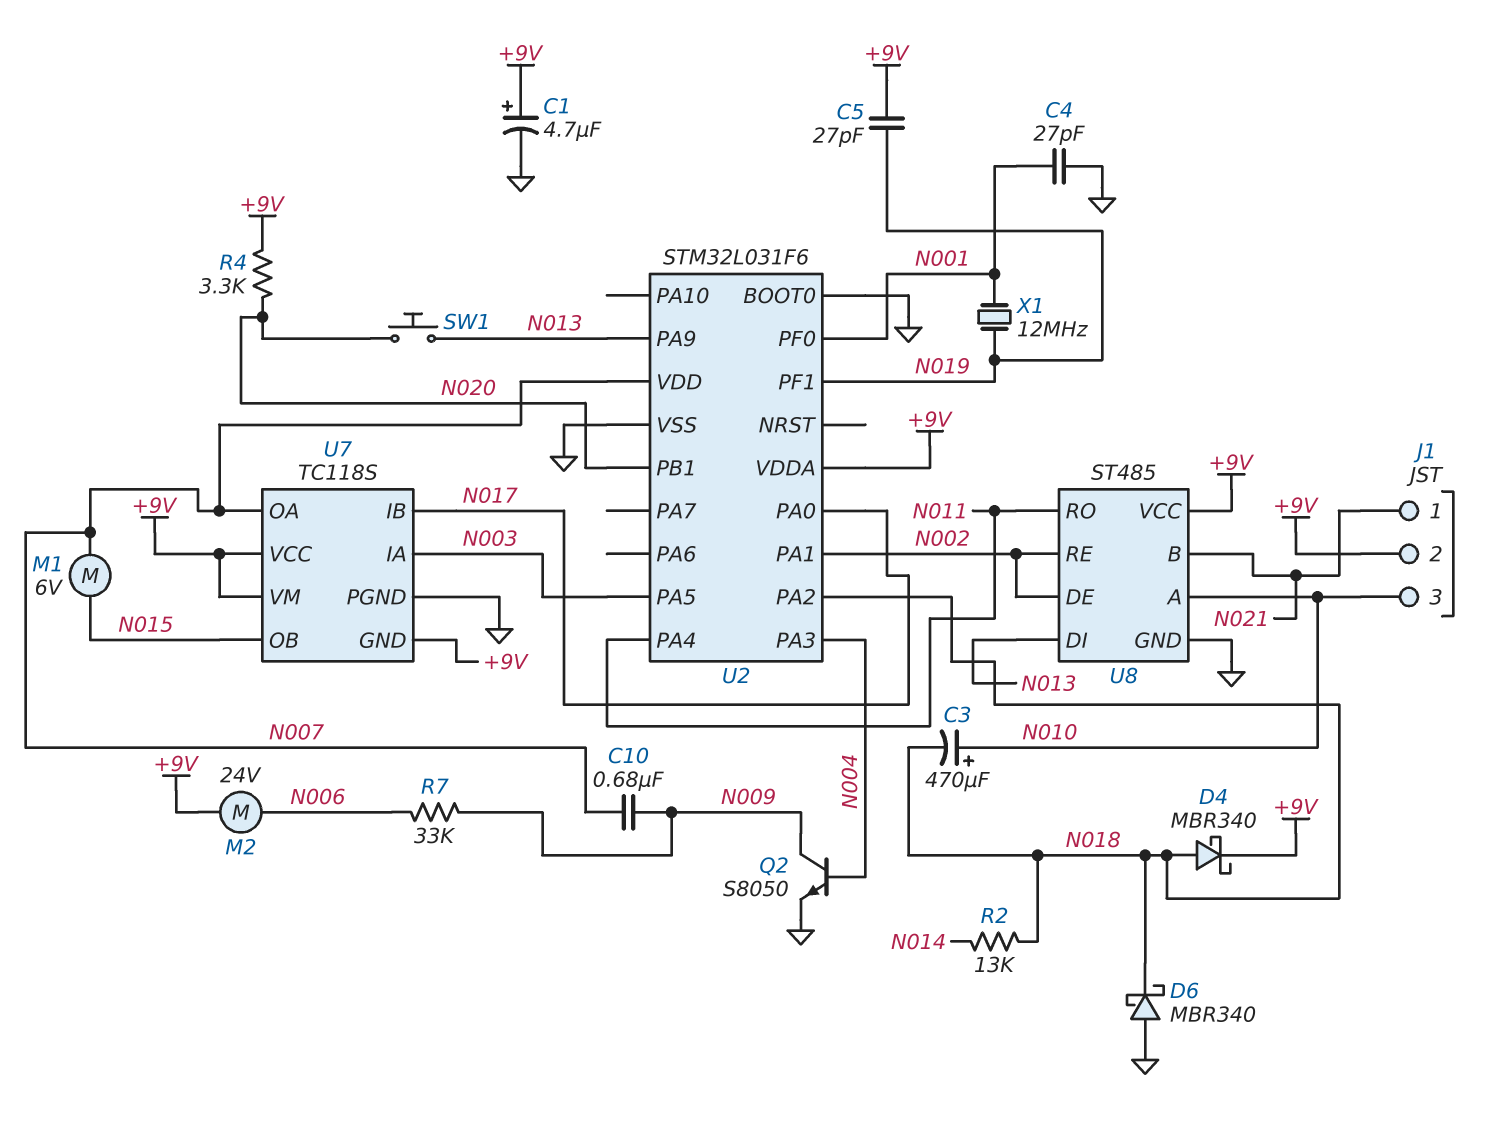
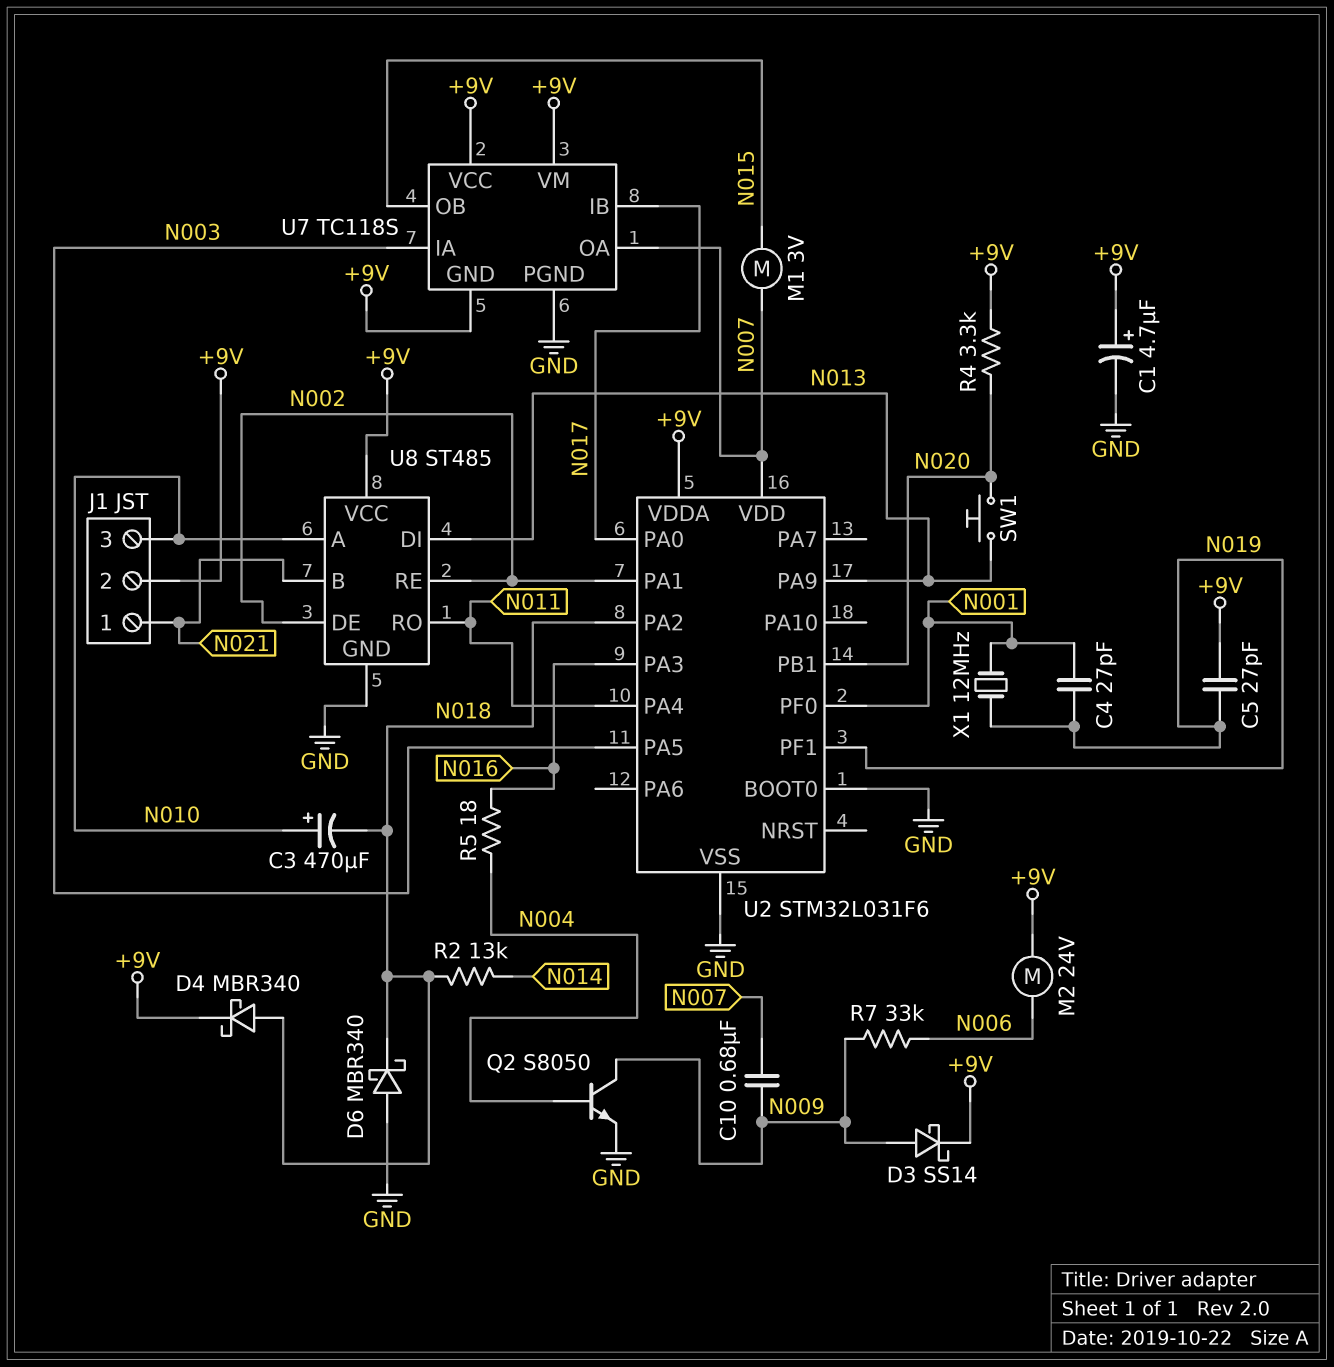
C4: 27pF (GND, N001) -> 27pF (N001, N019)
D3: none -> schottky SS14 (A N009, K +9V)
M1: motor 6V (N007, N015) -> motor 3V (N007, N015)
R5: none -> 18 (N004, N016)
U2 pin PA3: N004 -> N016

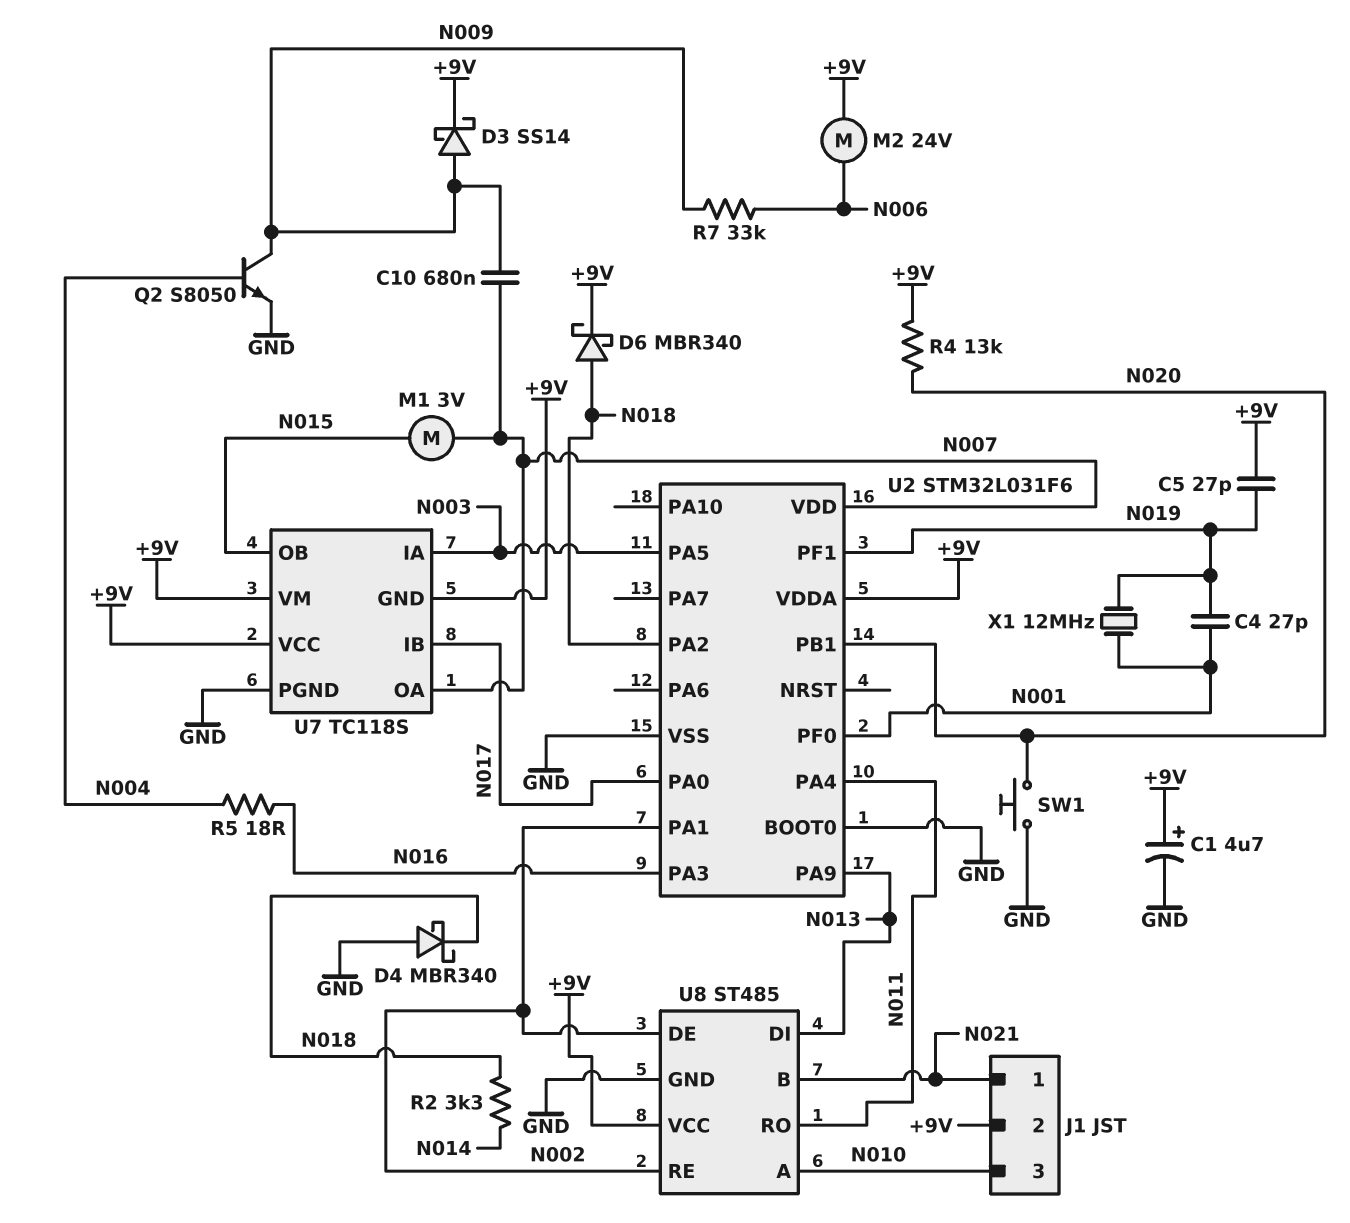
C3: 470uF (plus N010, minus N018) -> none
D4: schottky MBR340 (A N018, K +9V) -> schottky MBR340 (A GND, K N018)
D6: schottky MBR340 (A GND, K N018) -> schottky MBR340 (A N018, K +9V)
R2: 13k (N014, N018) -> 3.3k (N014, N018)
R4: 3.3k (+9V, N020) -> 13k (+9V, N020)
SW1: button (N013, N020) -> button (GND, N020)

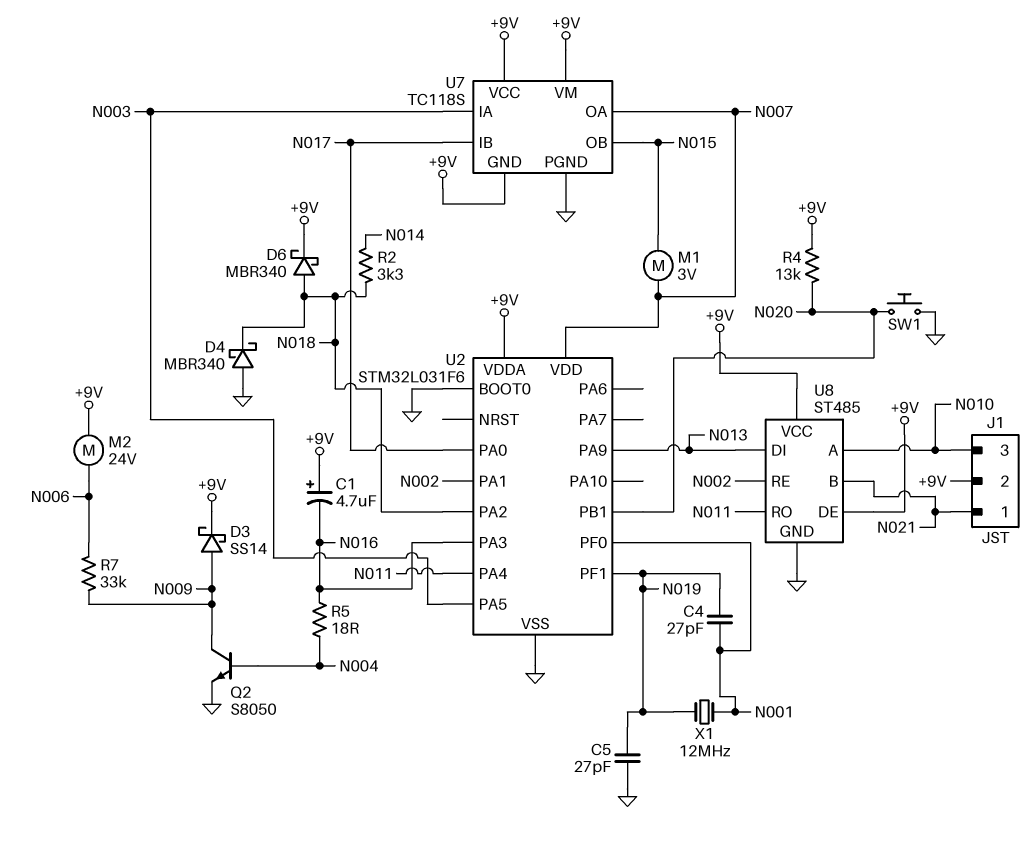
C1: 4.7uF (plus +9V, minus GND) -> 4.7uF (plus +9V, minus N016)
C5: 27pF (+9V, N019) -> 27pF (GND, N019)
C10: 680nF (N007, N009) -> none
U8 pin DE: N002 -> +9V

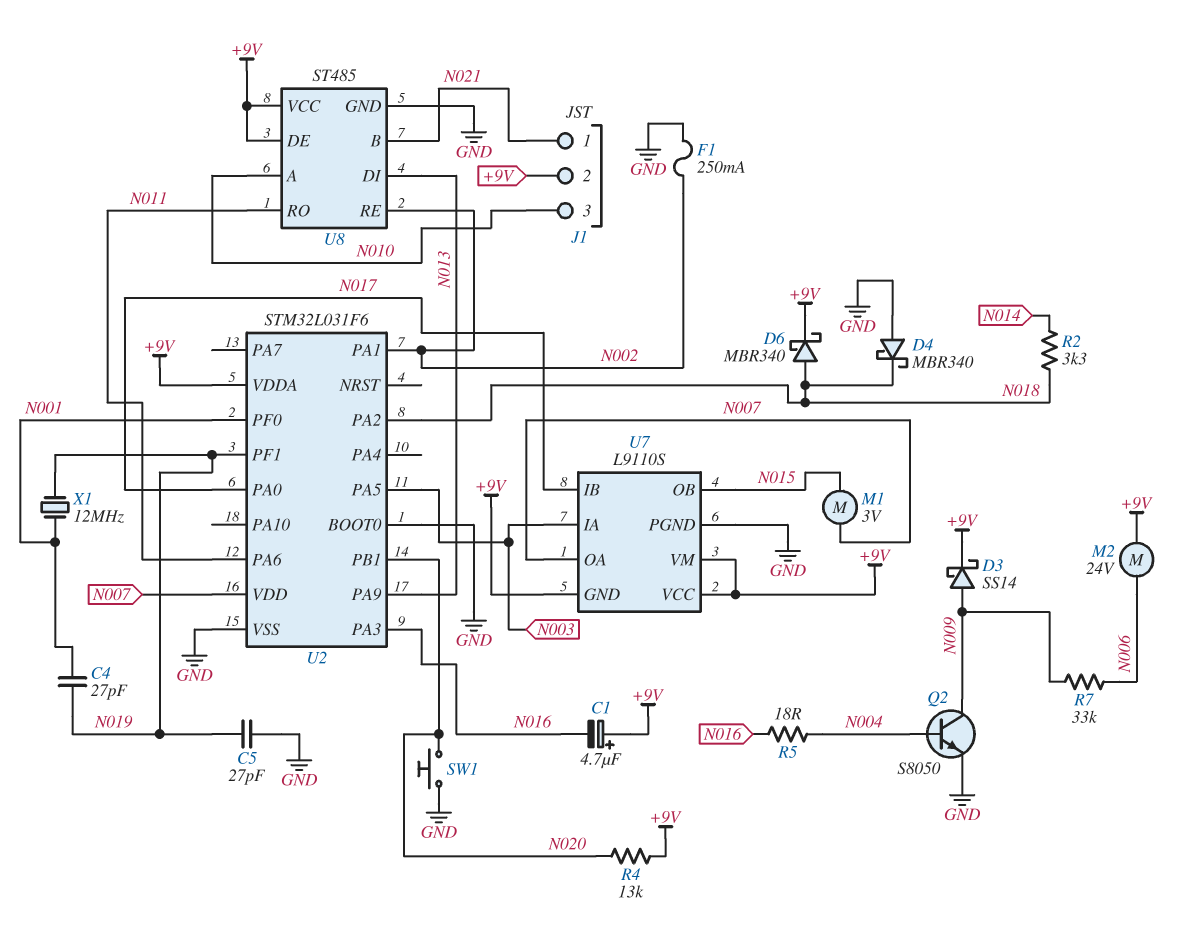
F1: none -> 250mA (GND, N002)
U2 pin PA4: N011 -> none
U2 pin PA6: none -> N011
U7: TC118S -> L9110S

